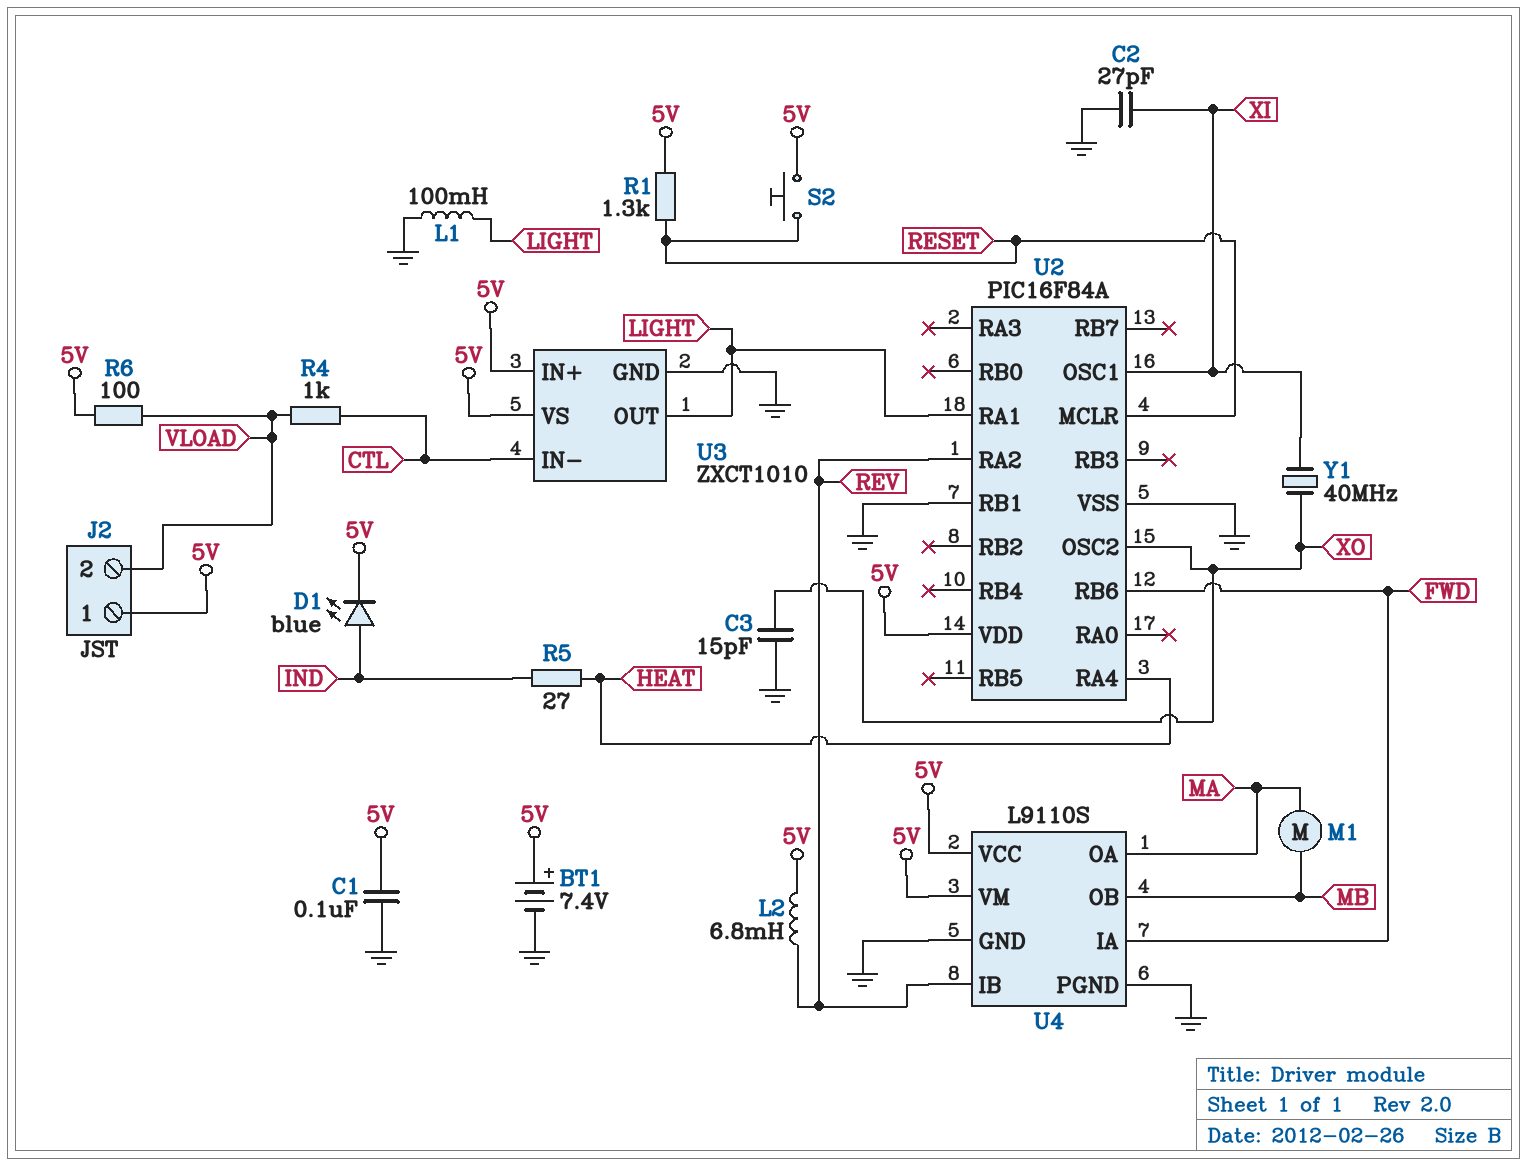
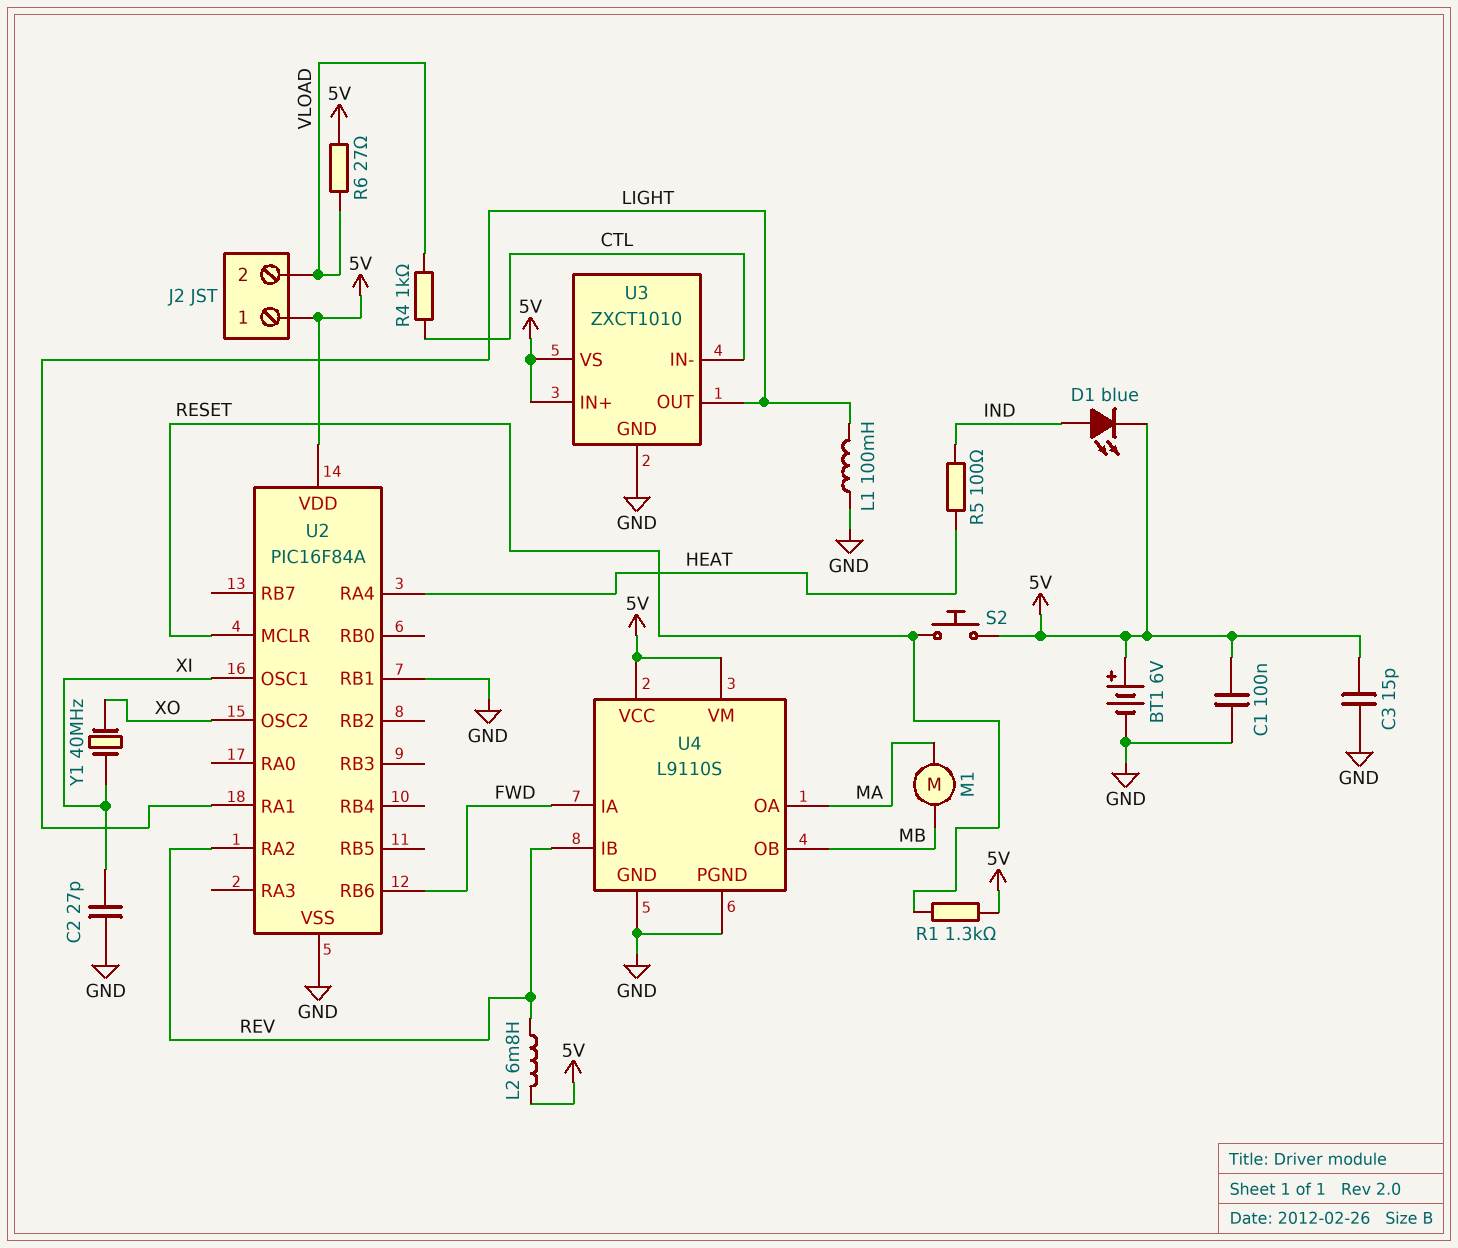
BT1: 7.4V (plus 5V, minus GND) -> 6V (plus 5V, minus GND)
C3: 15pF (GND, XO) -> 15pF (5V, GND)
R5: 27 (HEAT, IND) -> 100 (HEAT, IND)
R6: 100 (5V, VLOAD) -> 27 (5V, VLOAD)

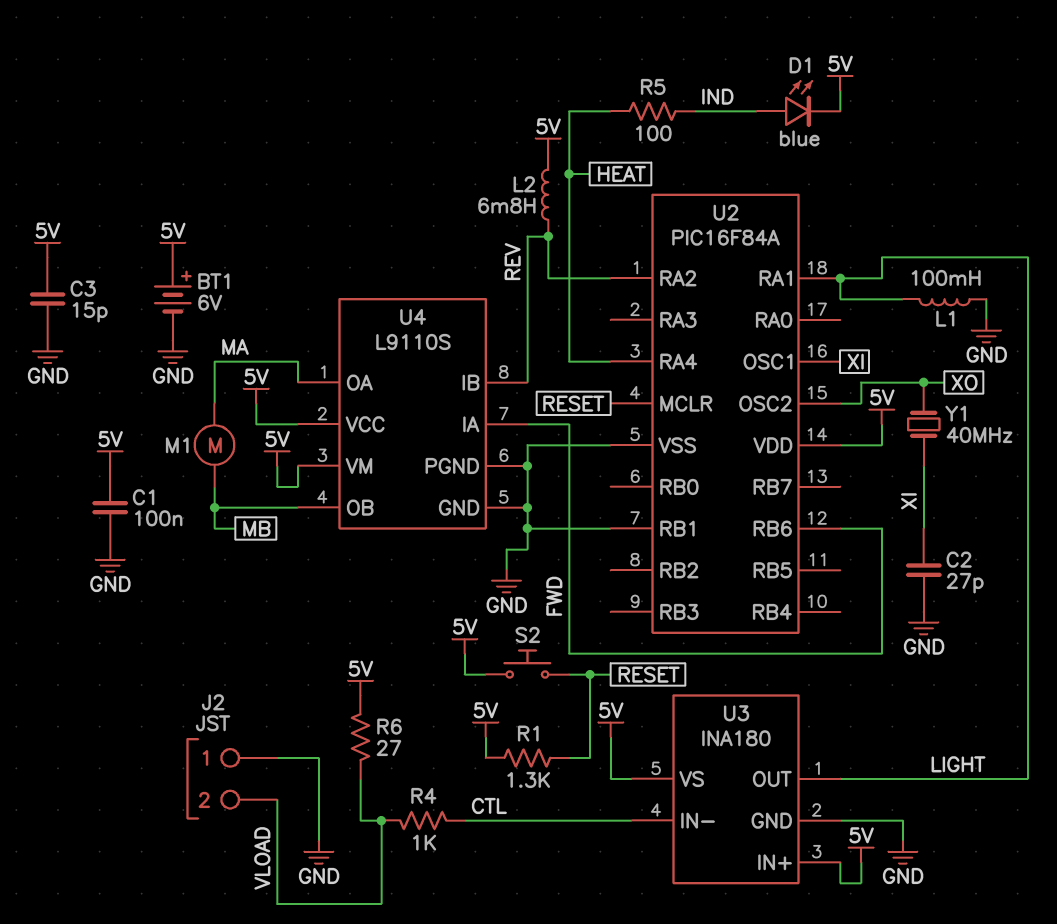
J2 pin 1: 5V -> GND
U3: ZXCT1010 -> INA180

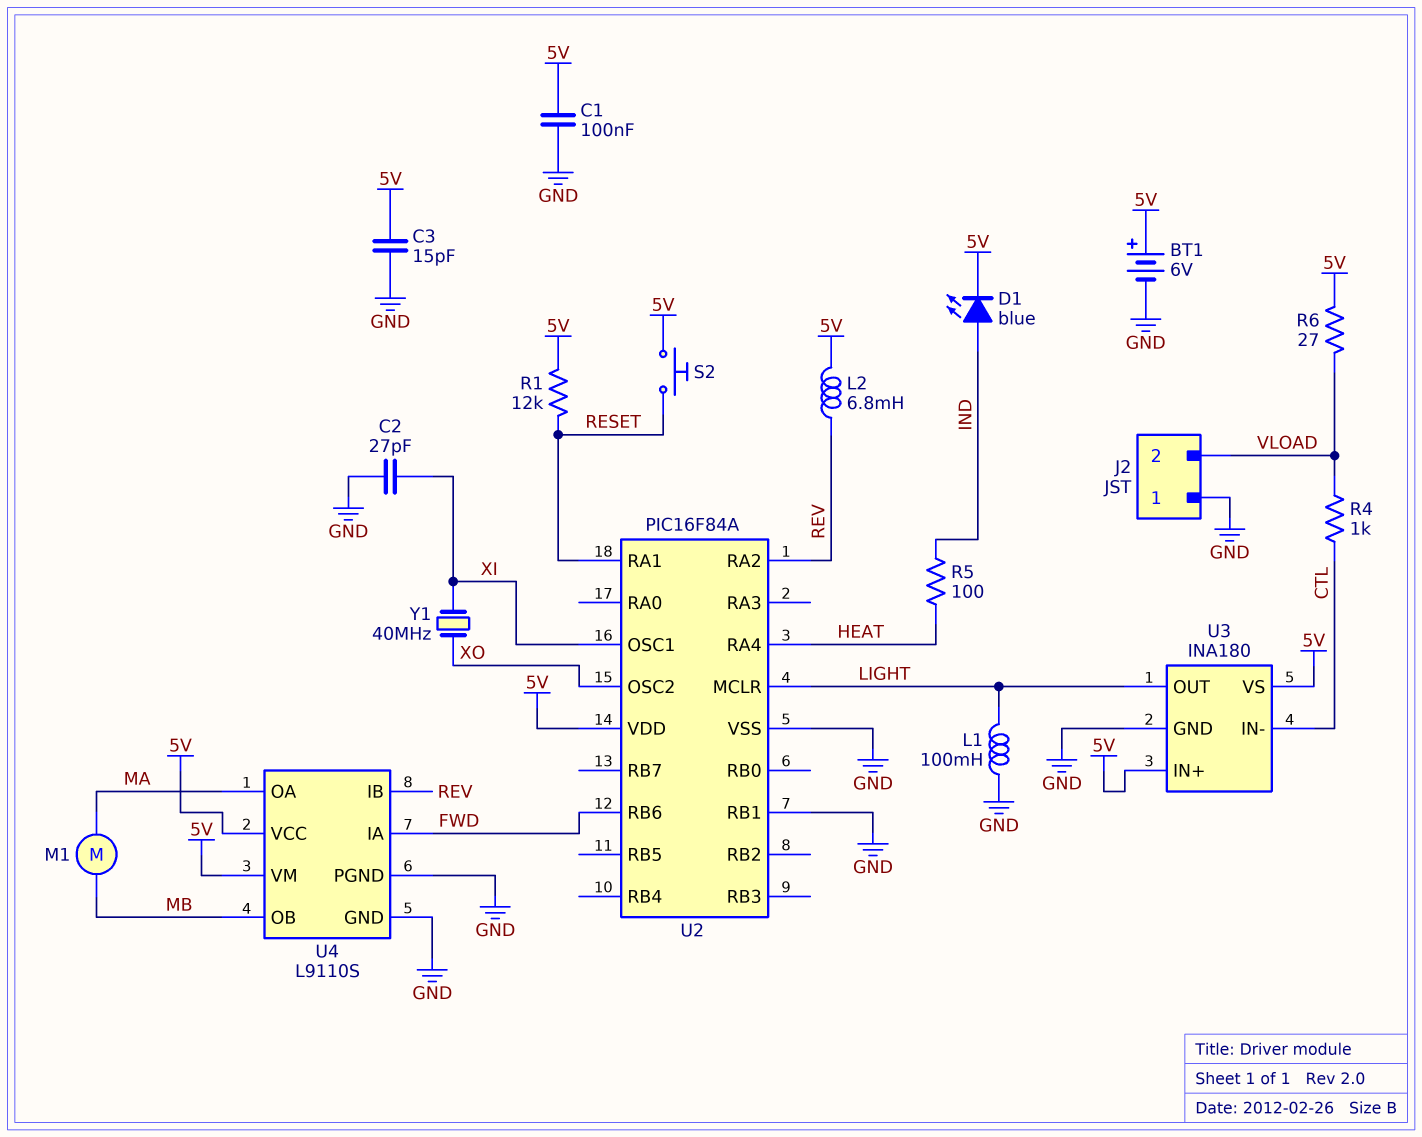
R1: 1.3k (5V, RESET) -> 12k (5V, RESET)
U2 pin MCLR: RESET -> LIGHT
U2 pin RA1: LIGHT -> RESET

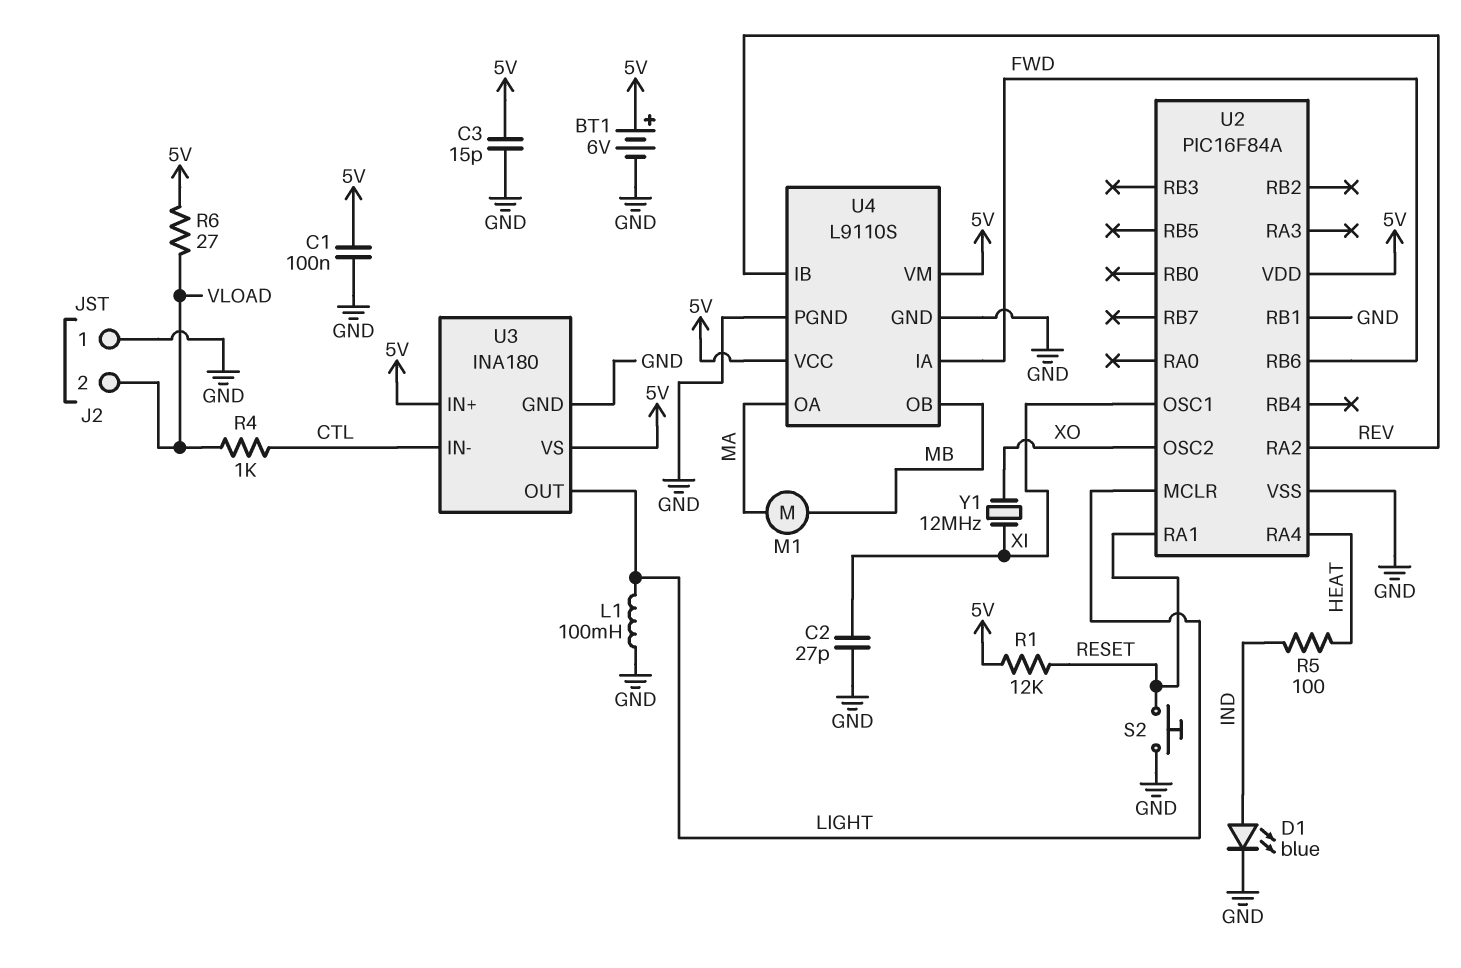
D1: LED blue (A IND, K 5V) -> LED blue (A IND, K GND)
L2: 6.8mH (5V, REV) -> none
S2: button (5V, RESET) -> button (GND, RESET)
Y1: 40MHz (XI, XO) -> 12MHz (XI, XO)

